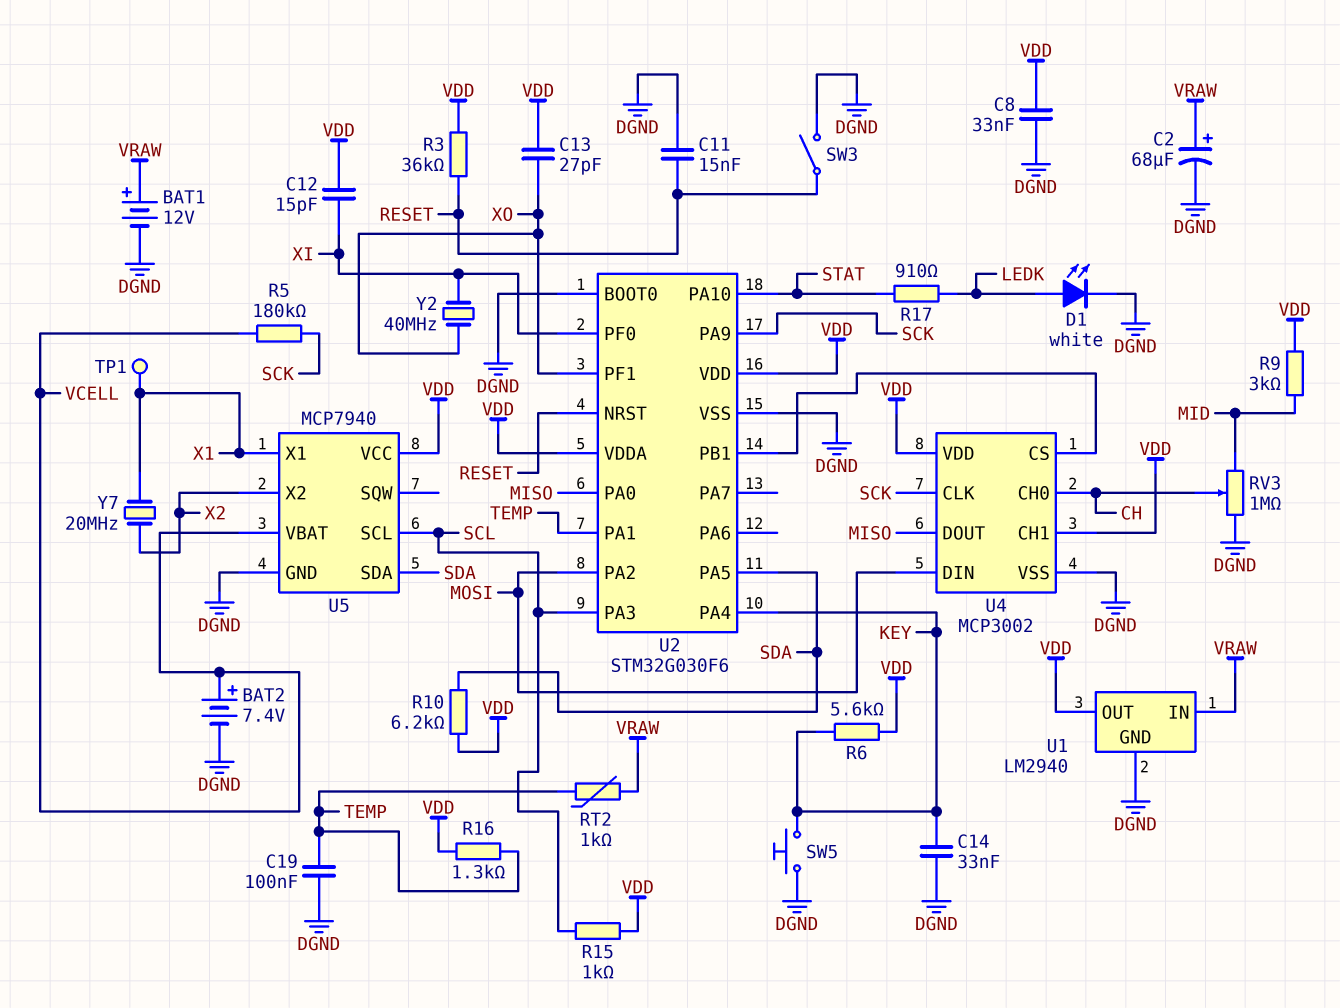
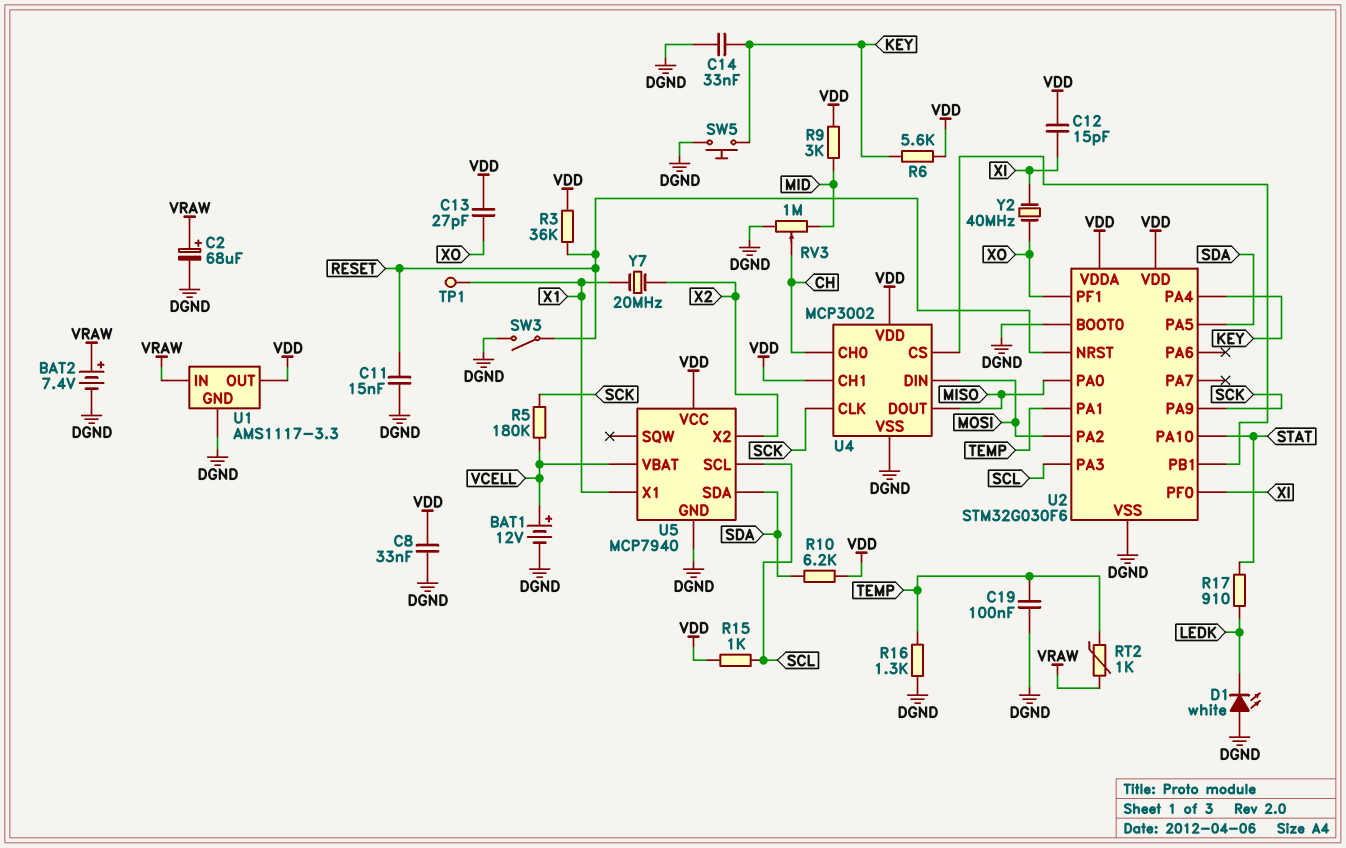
BAT1: 12V (plus VRAW, minus DGND) -> 12V (plus VCELL, minus DGND)
BAT2: 7.4V (plus VCELL, minus DGND) -> 7.4V (plus VRAW, minus DGND)
D1: LED white (A LEDK, K DGND) -> LED white (A DGND, K LEDK)
R16: 1.3k (TEMP, VDD) -> 1.3k (DGND, TEMP)
U1: LM2940 -> AMS1117-3.3

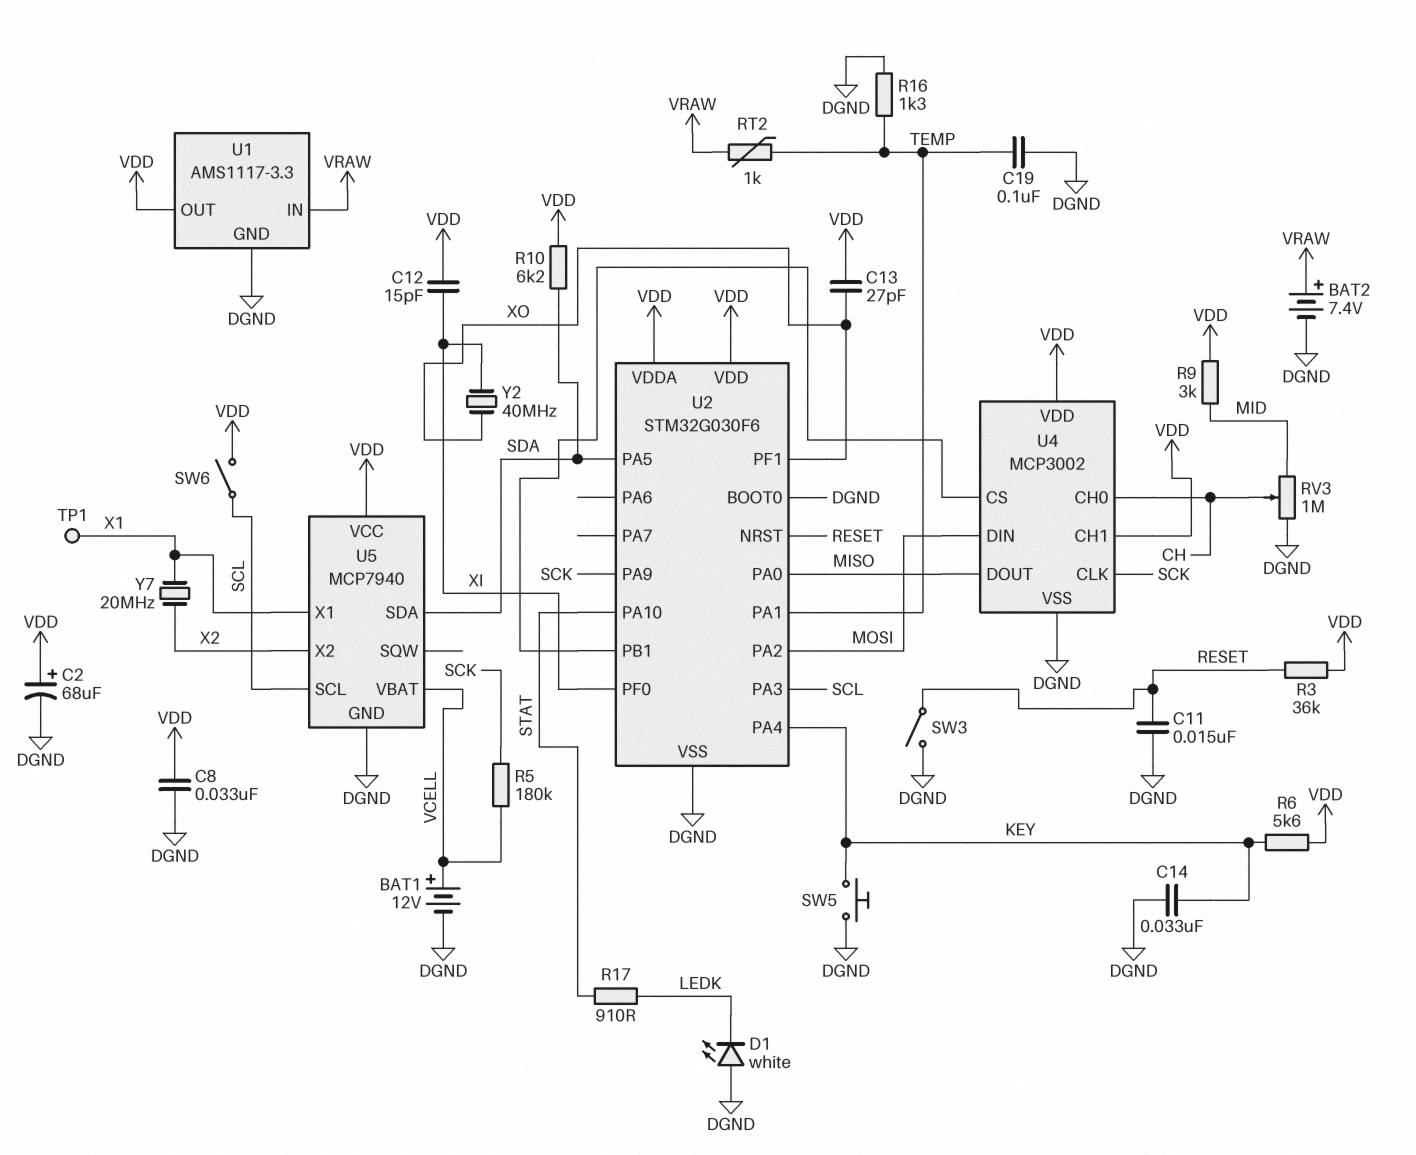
C2: 68uF (plus VRAW, minus DGND) -> 68uF (plus VDD, minus DGND)
R15: 1k (SCL, VDD) -> none
SW6: none -> switch (SCL, VDD)

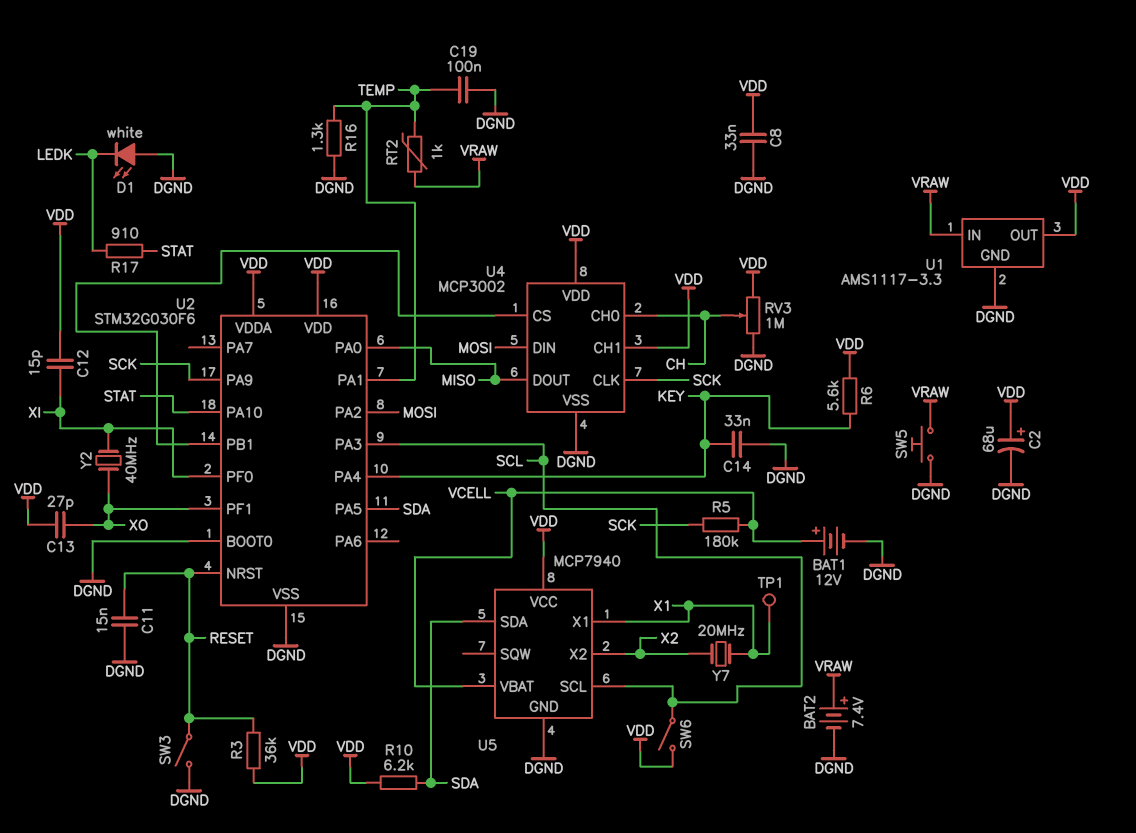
R9: 3k (MID, VDD) -> none
RV3: 1M (DGND, MID, wiper CH) -> 1M (DGND, VDD, wiper CH)
SW5: button (DGND, KEY) -> button (DGND, VRAW)

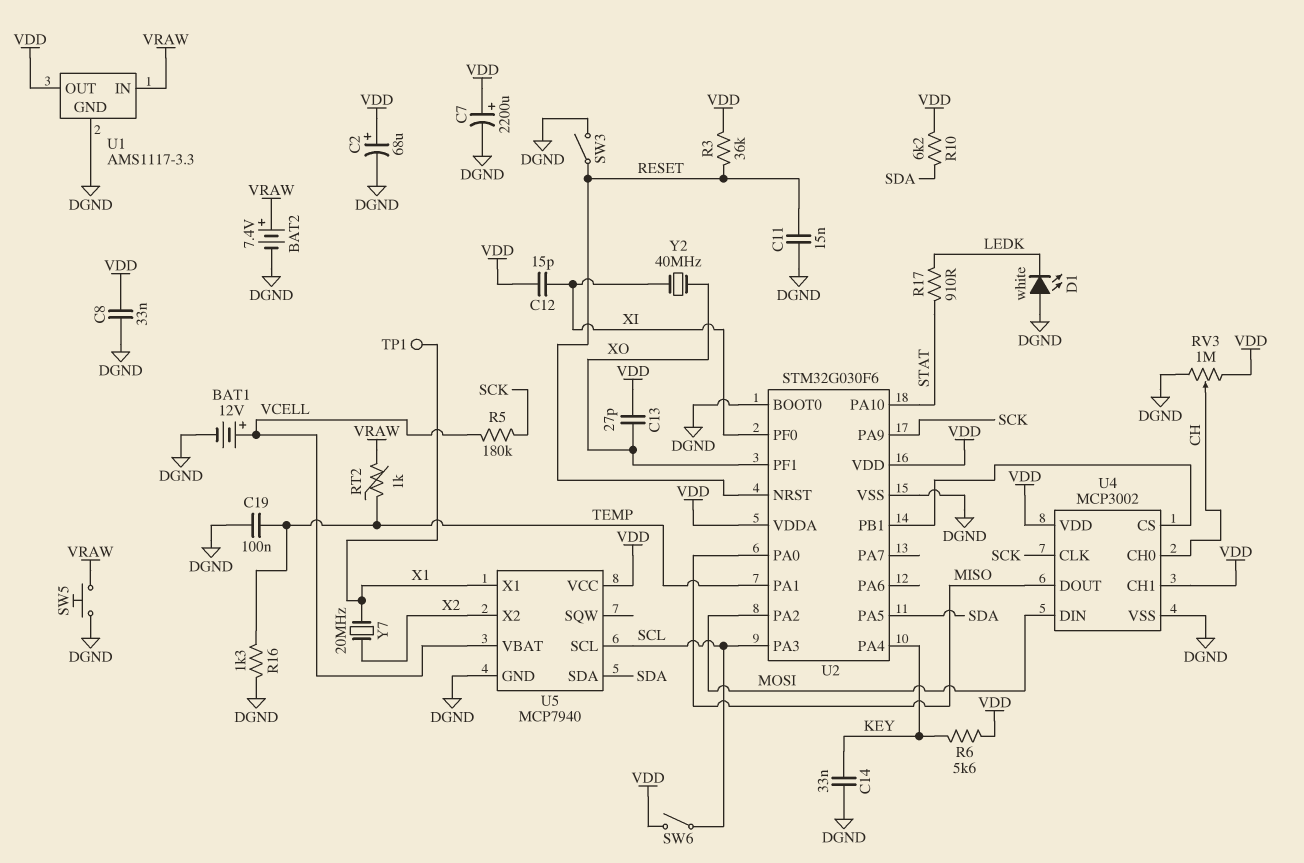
C7: none -> 2200uF (plus VDD, minus DGND)

